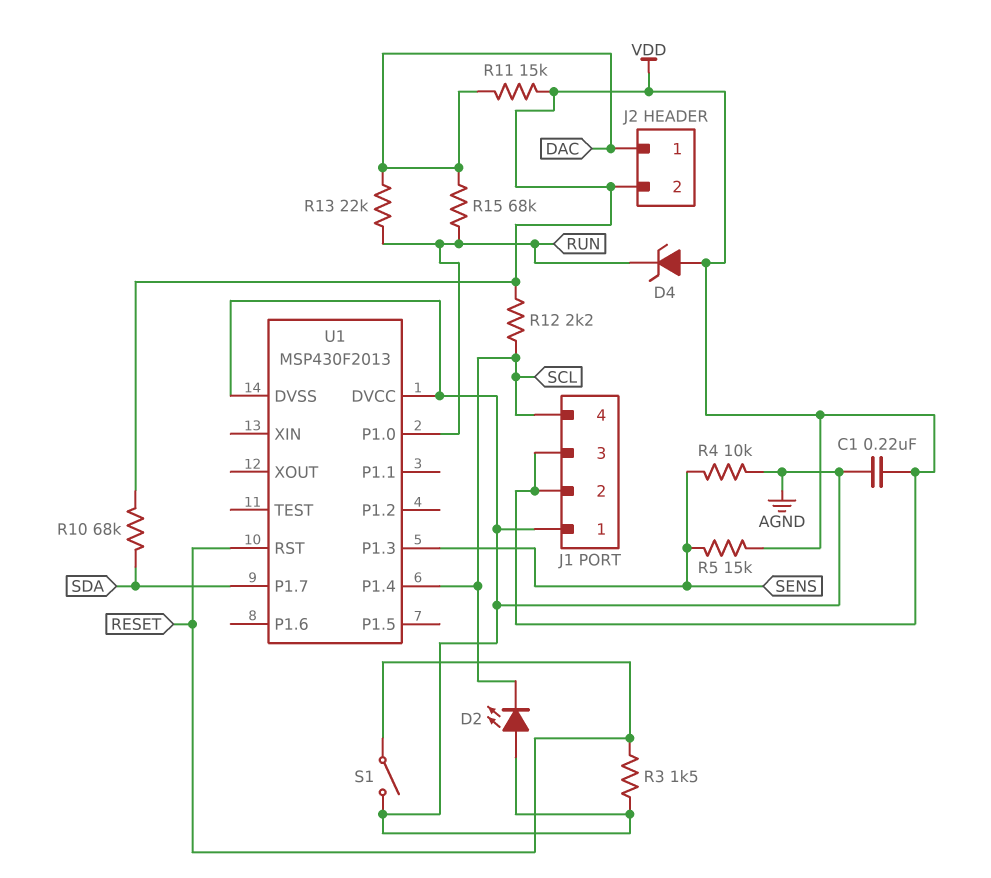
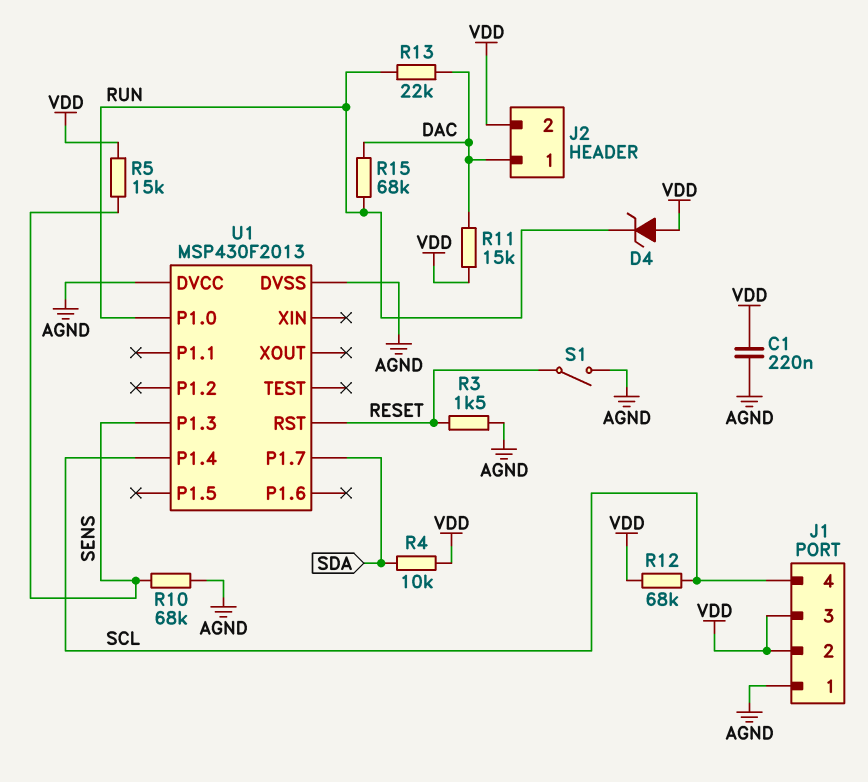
D2: LED (A AGND, K SCL) -> none
R4: 10k (AGND, SENS) -> 10k (SDA, VDD)
R10: 68k (SDA, VDD) -> 68k (AGND, SENS)
R12: 2.2k (SCL, VDD) -> 68k (SCL, VDD)

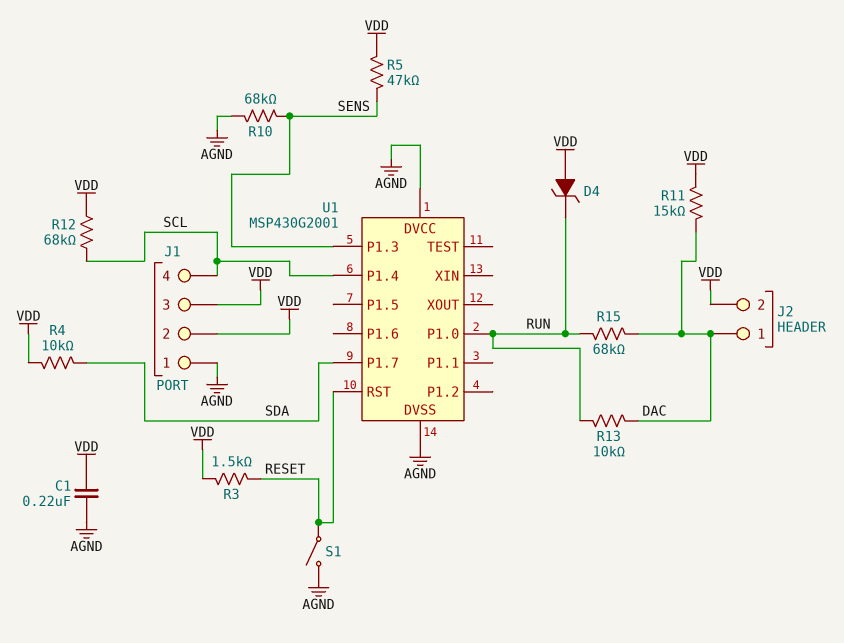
R3: 1.5k (AGND, RESET) -> 1.5k (RESET, VDD)
R5: 15k (SENS, VDD) -> 47k (SENS, VDD)
R13: 22k (DAC, RUN) -> 10k (DAC, RUN)
U1: MSP430F2013 -> MSP430G2001

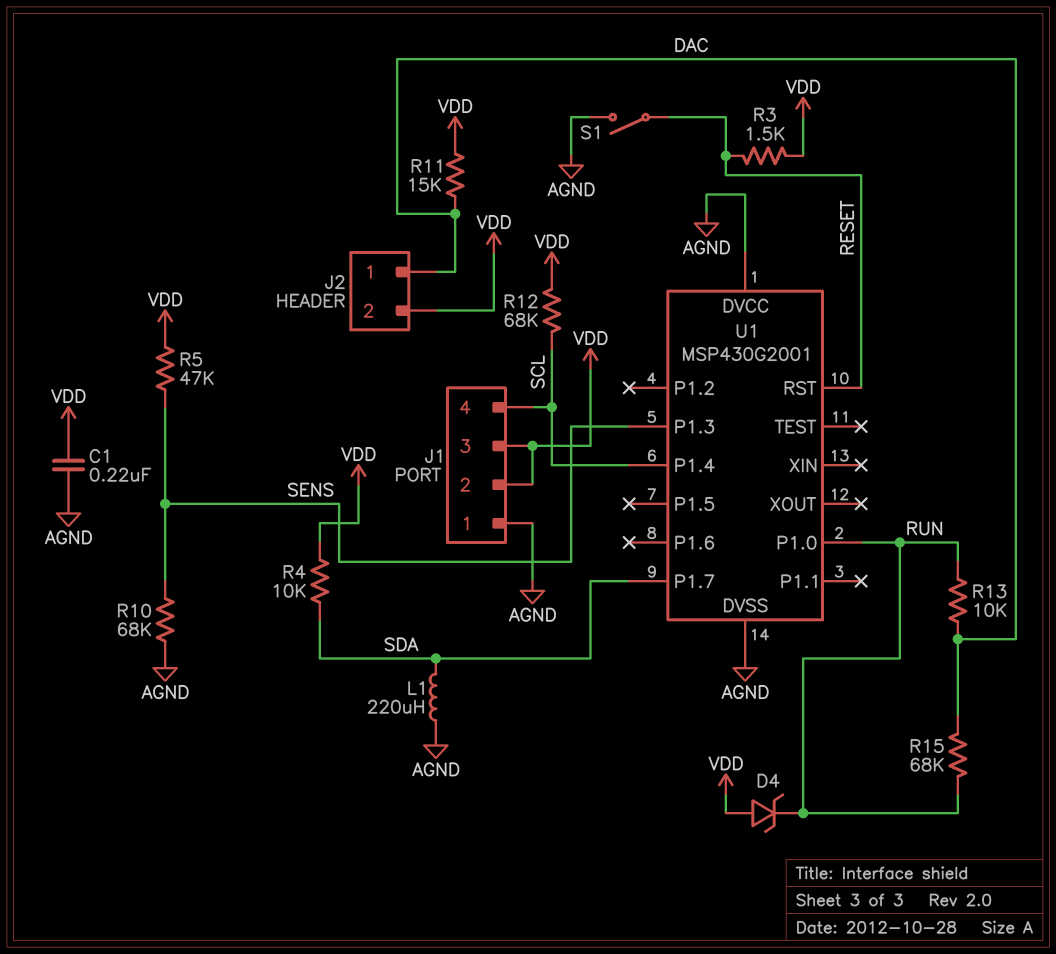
L1: none -> 220uH (AGND, SDA)

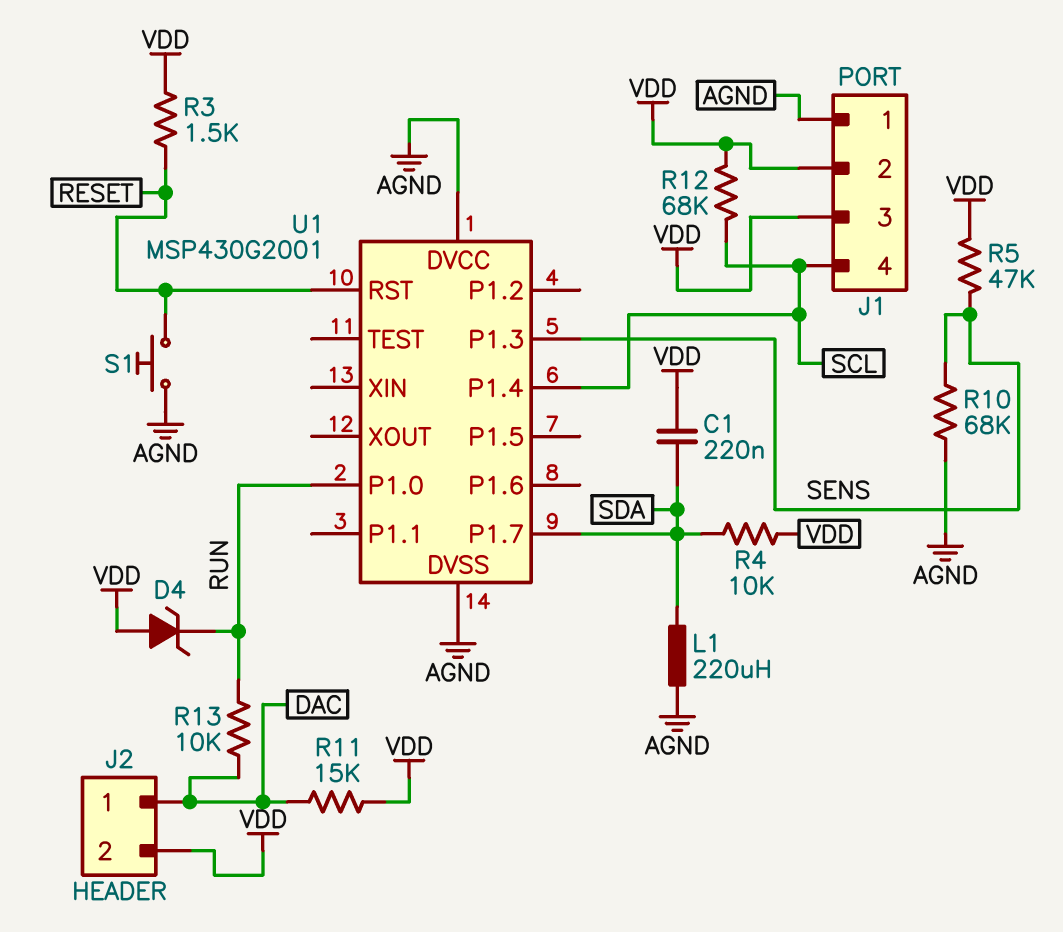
C1: 220nF (AGND, VDD) -> 220nF (SDA, VDD)
R15: 68k (DAC, RUN) -> none
S1: switch (AGND, RESET) -> button (AGND, RESET)

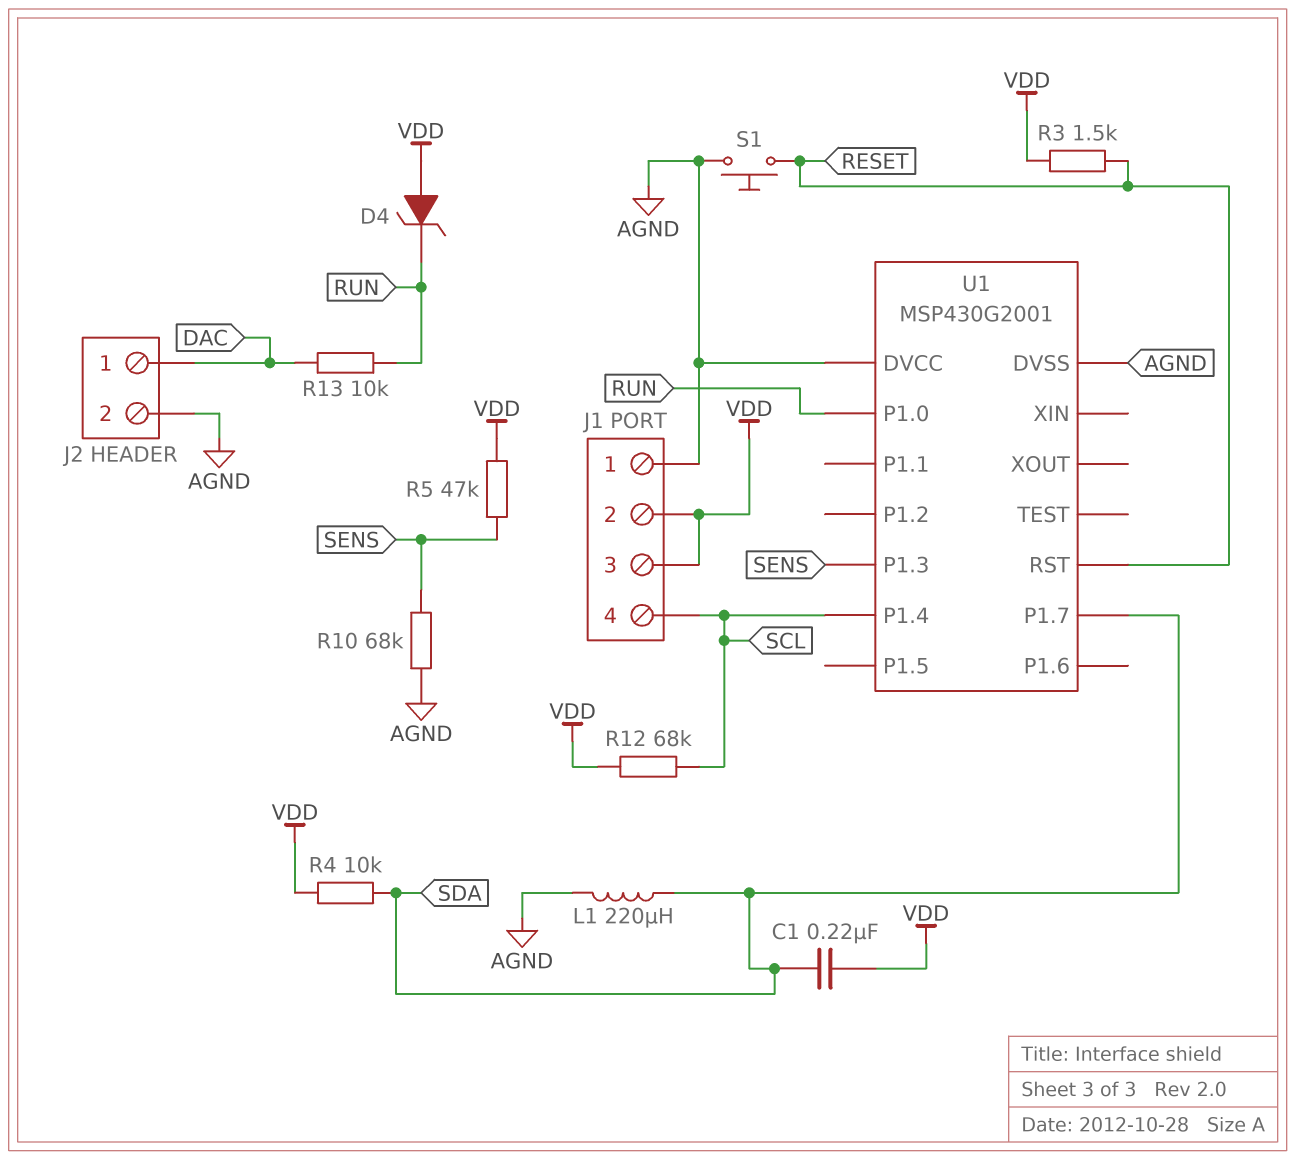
J2 pin 2: VDD -> AGND
R11: 15k (DAC, VDD) -> none

